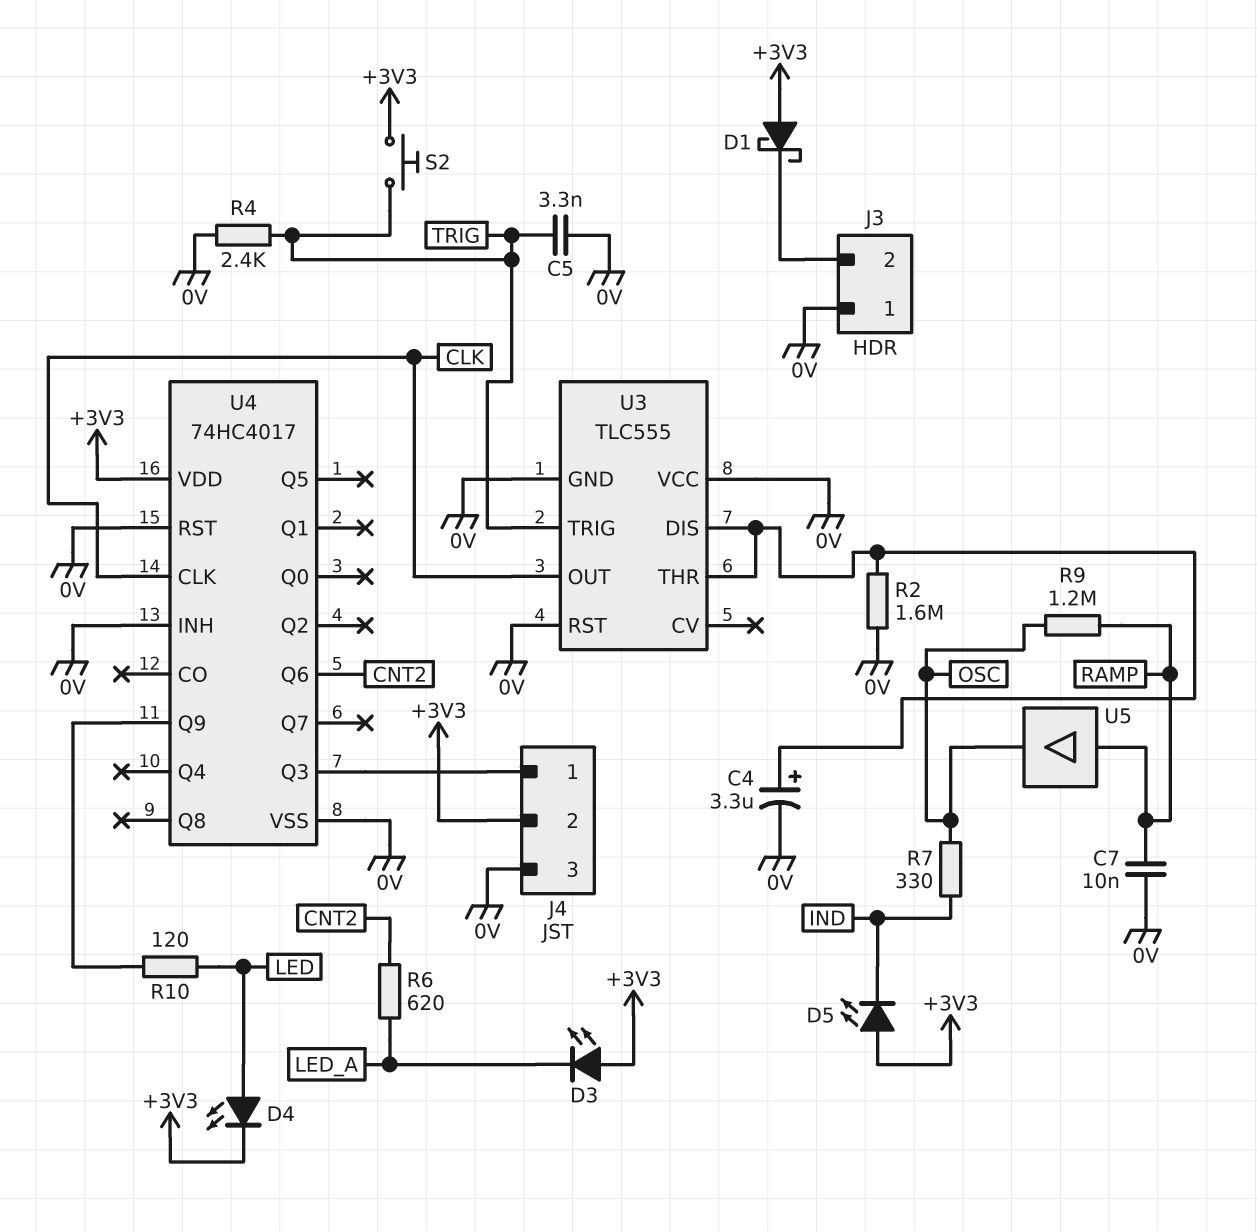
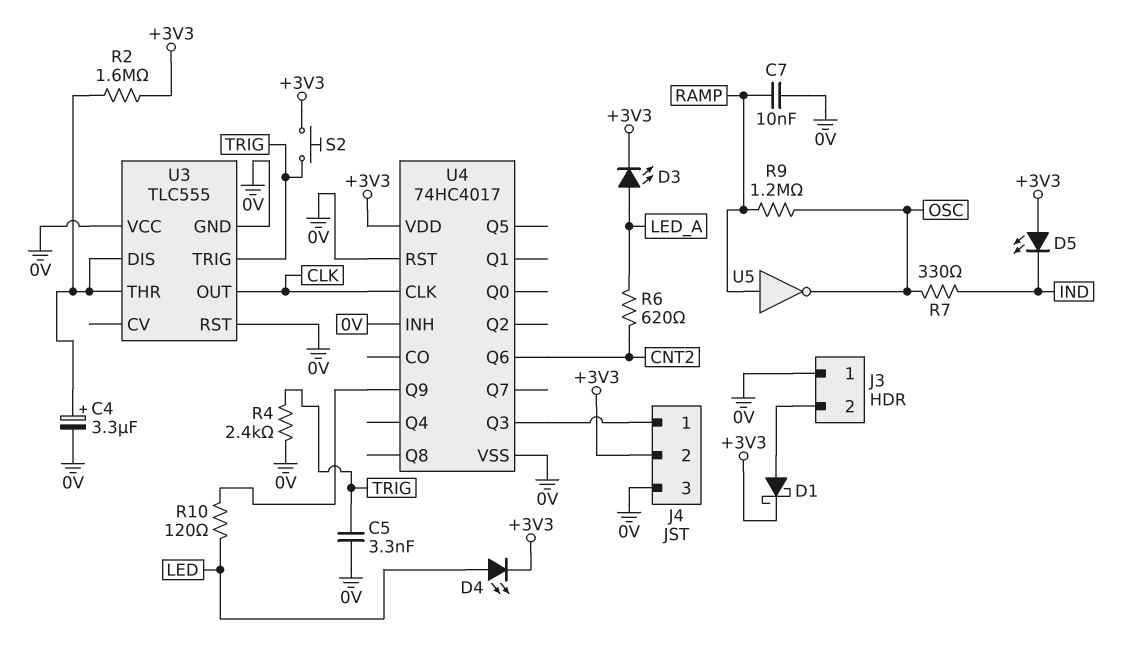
D1: schottky (A +3V3, K J3/2) -> schottky (A J3/2, K +3V3)
D3: LED (A +3V3, K LED_A) -> LED (A LED_A, K +3V3)
R2: 1.6M (0V, U3/DIS) -> 1.6M (+3V3, U3/DIS)
U5: buffer (in RAMP, out OSC) -> NOT (in RAMP, out OSC)

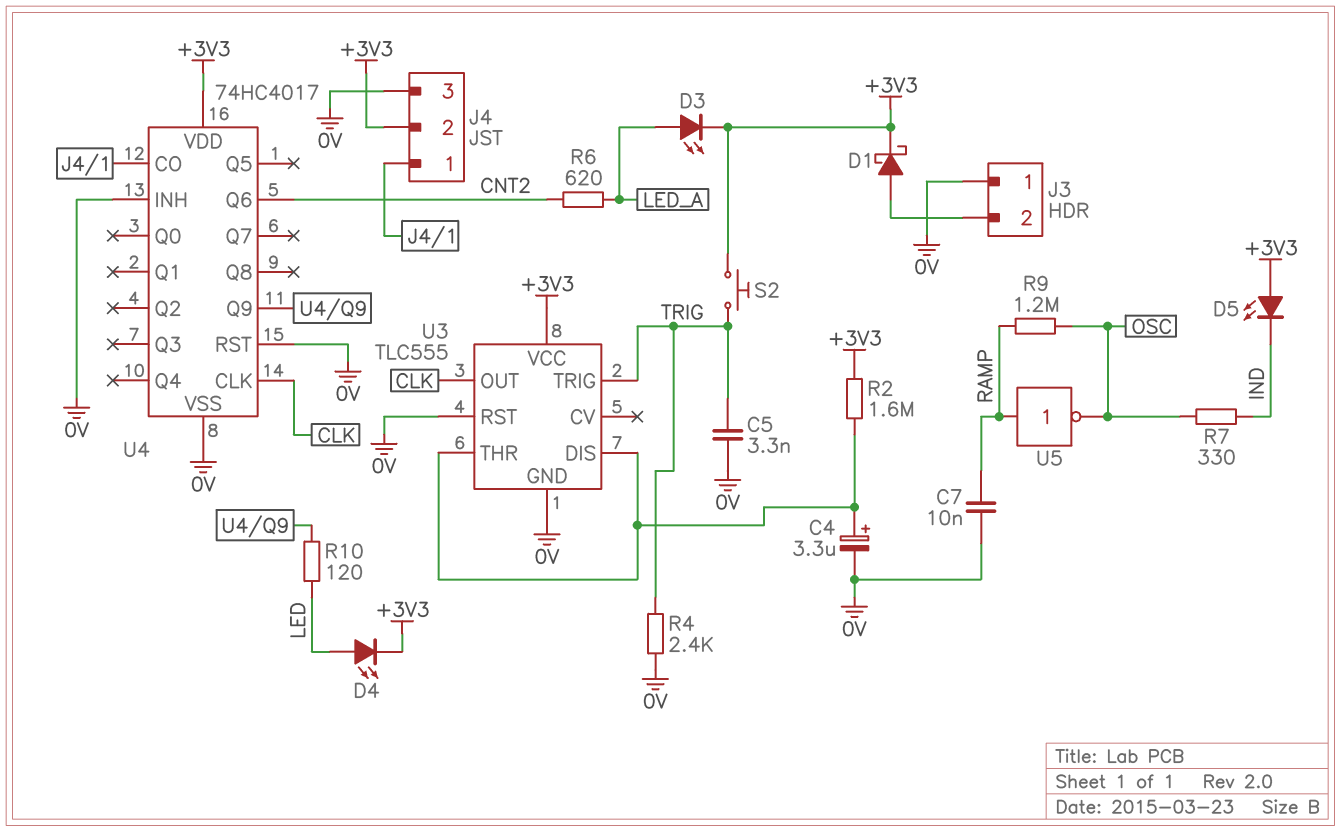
U3 pin VCC: 0V -> +3V3
U4 pin CO: none -> J4/1
U4 pin Q3: J4/1 -> none

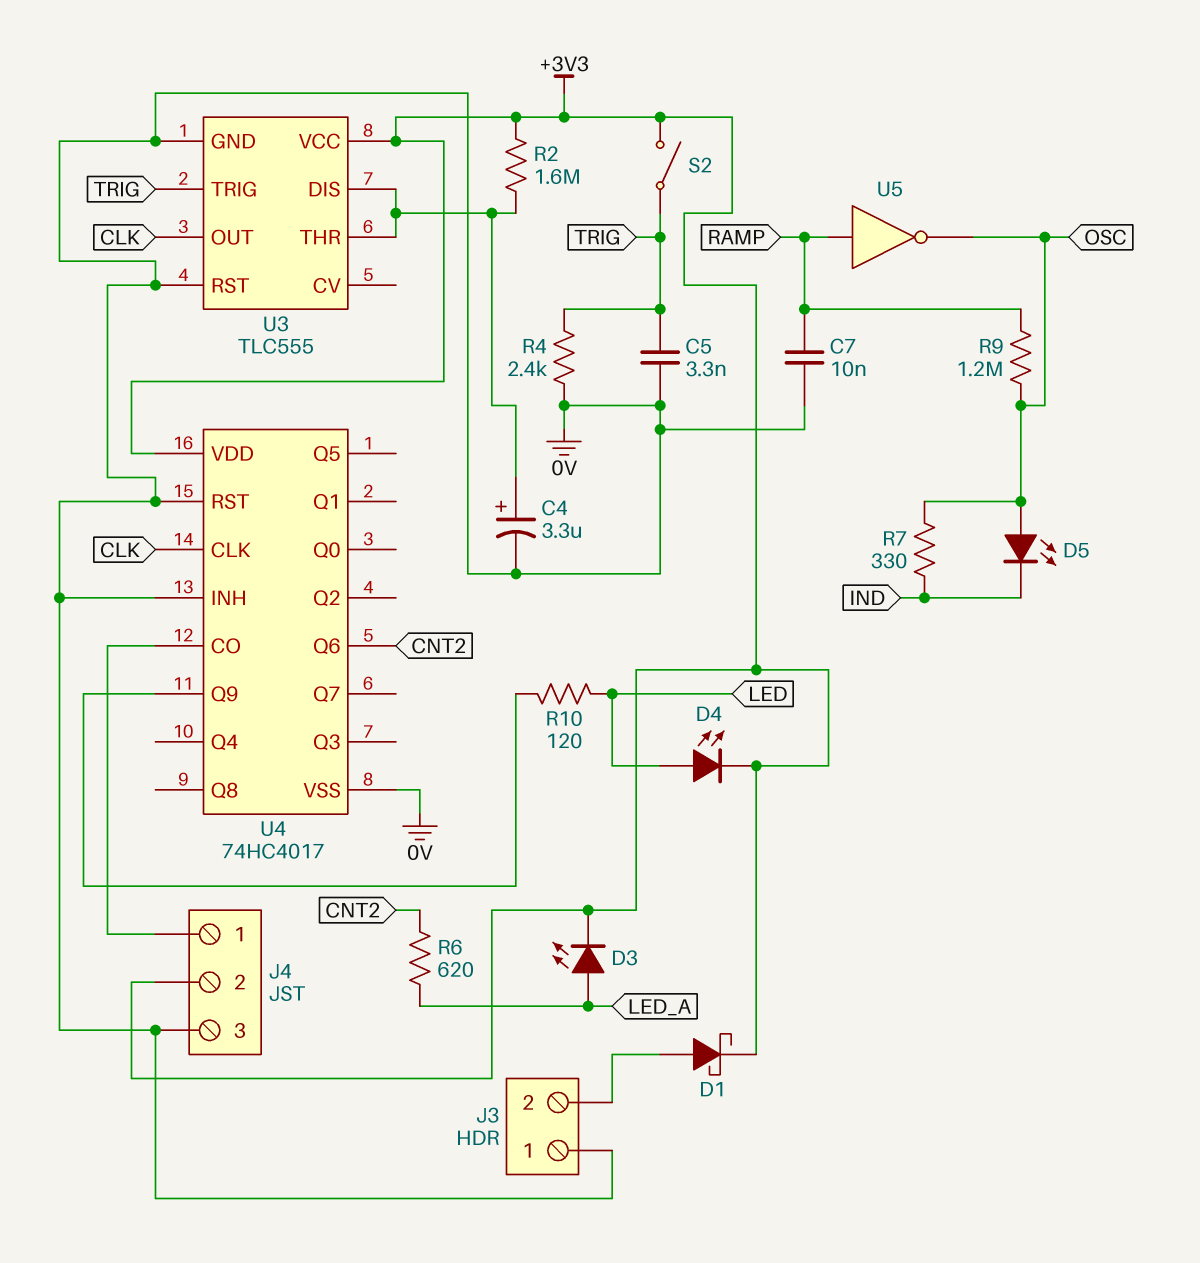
D5: LED (A +3V3, K IND) -> LED (A OSC, K IND)
S2: button (+3V3, TRIG) -> switch (+3V3, TRIG)

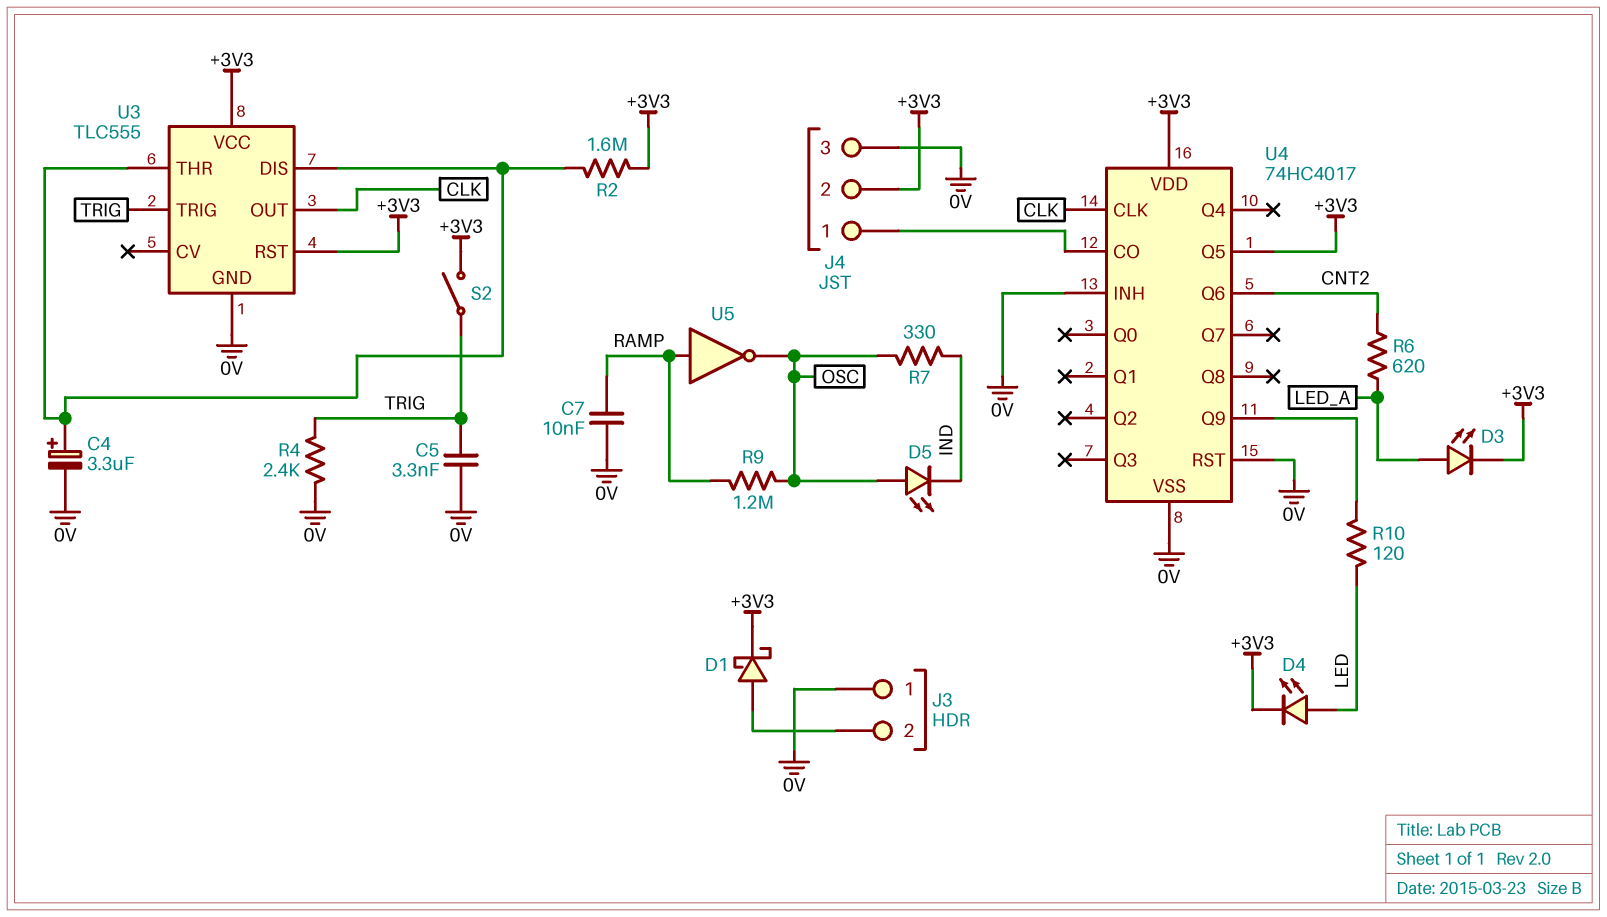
U3 pin RST: 0V -> +3V3
U4 pin Q5: none -> +3V3

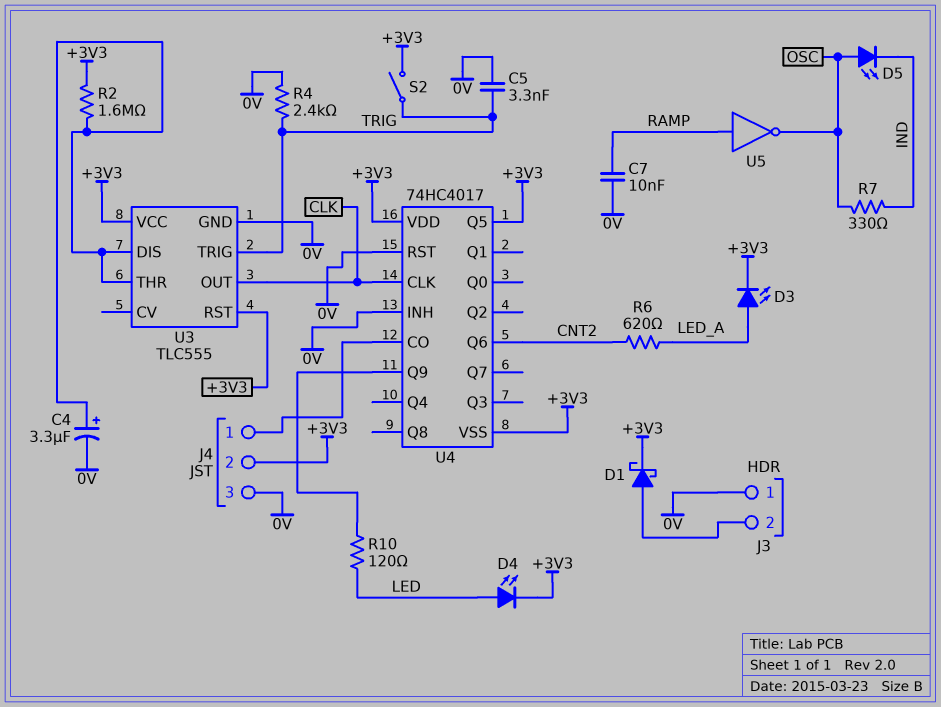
R9: 1.2M (OSC, RAMP) -> none
U4 pin VSS: 0V -> +3V3

